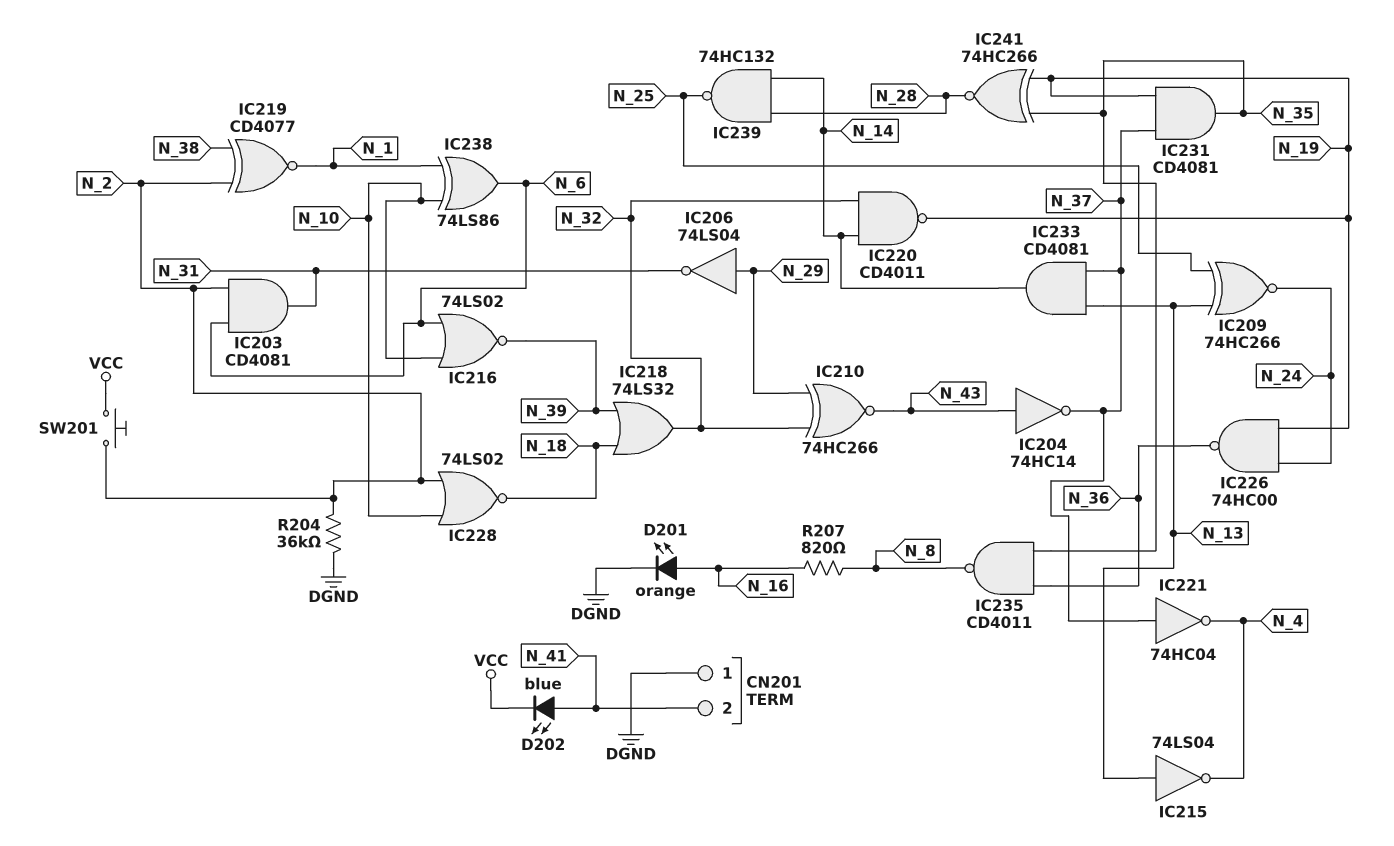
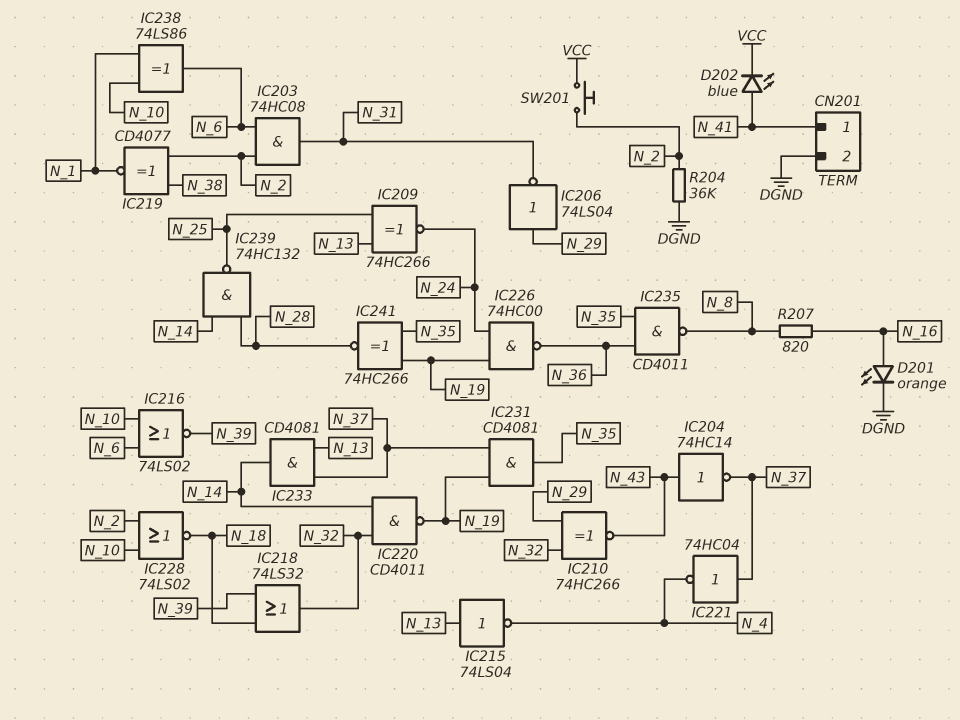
CN201 pin 1: DGND -> N_41
CN201 pin 2: N_41 -> DGND
IC203: AND CD4081 (in N_2, in N_6, out N_31) -> AND 74HC08 (in N_2, in N_6, out N_31)

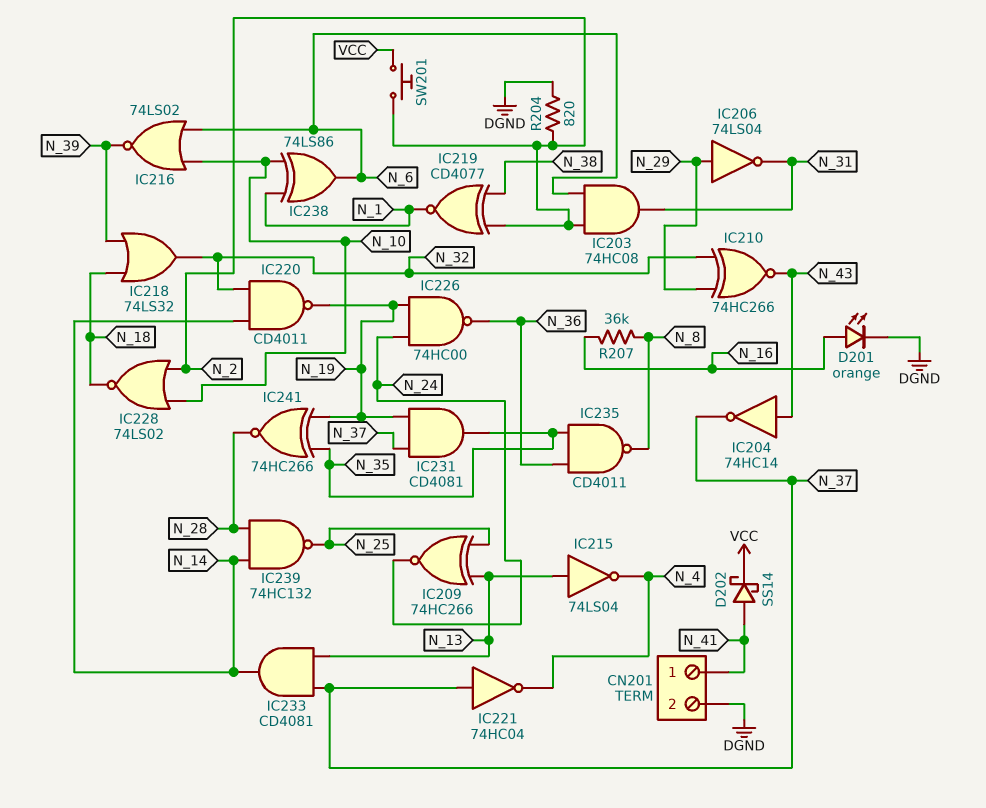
D202: LED blue (A N_41, K VCC) -> schottky SS14 (A N_41, K VCC)
R204: 36k (DGND, N_2) -> 820 (DGND, N_2)
R207: 820 (N_8, N_16) -> 36k (N_8, N_16)

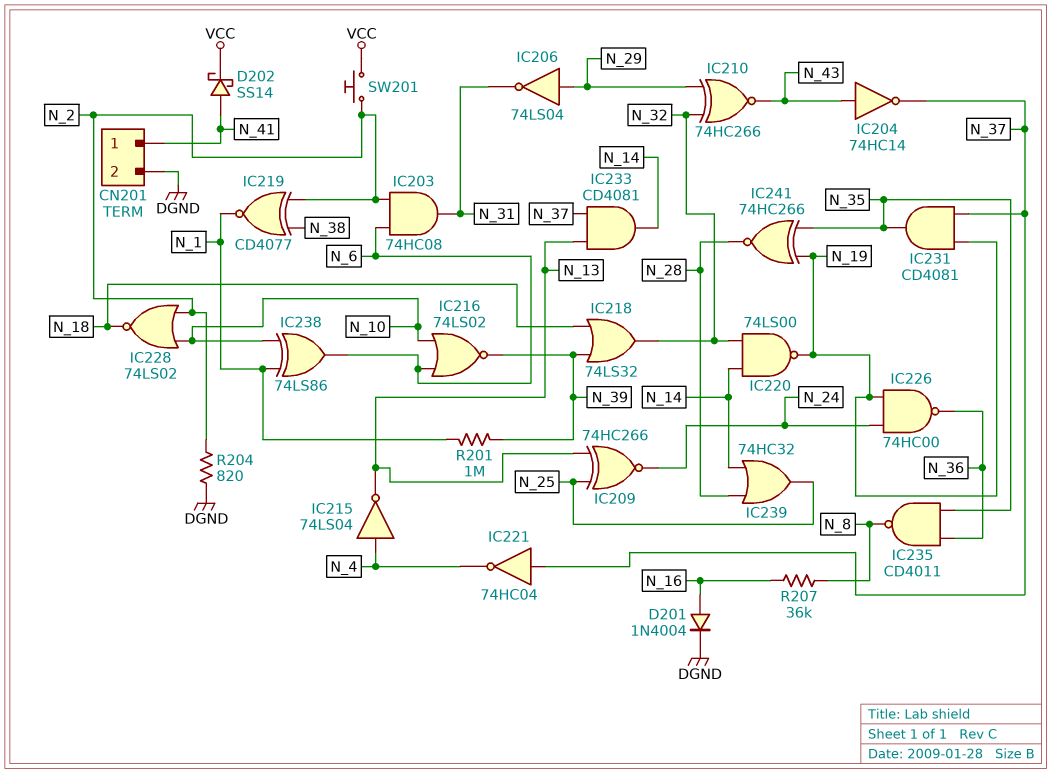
D201: LED orange (A N_16, K DGND) -> diode 1N4004 (A N_16, K DGND)
IC215: NOT 74LS04 (in N_13, out N_4) -> NOT 74LS04 (in N_4, out N_13)
IC220: NAND CD4011 (in N_14, in N_32, out N_19) -> NAND 74LS00 (in N_14, in N_32, out N_19)
IC239: NAND 74HC132 (in N_14, in N_28, out N_25) -> OR 74HC32 (in N_14, in N_28, out N_25)
R201: none -> 1M (N_1, N_39)

